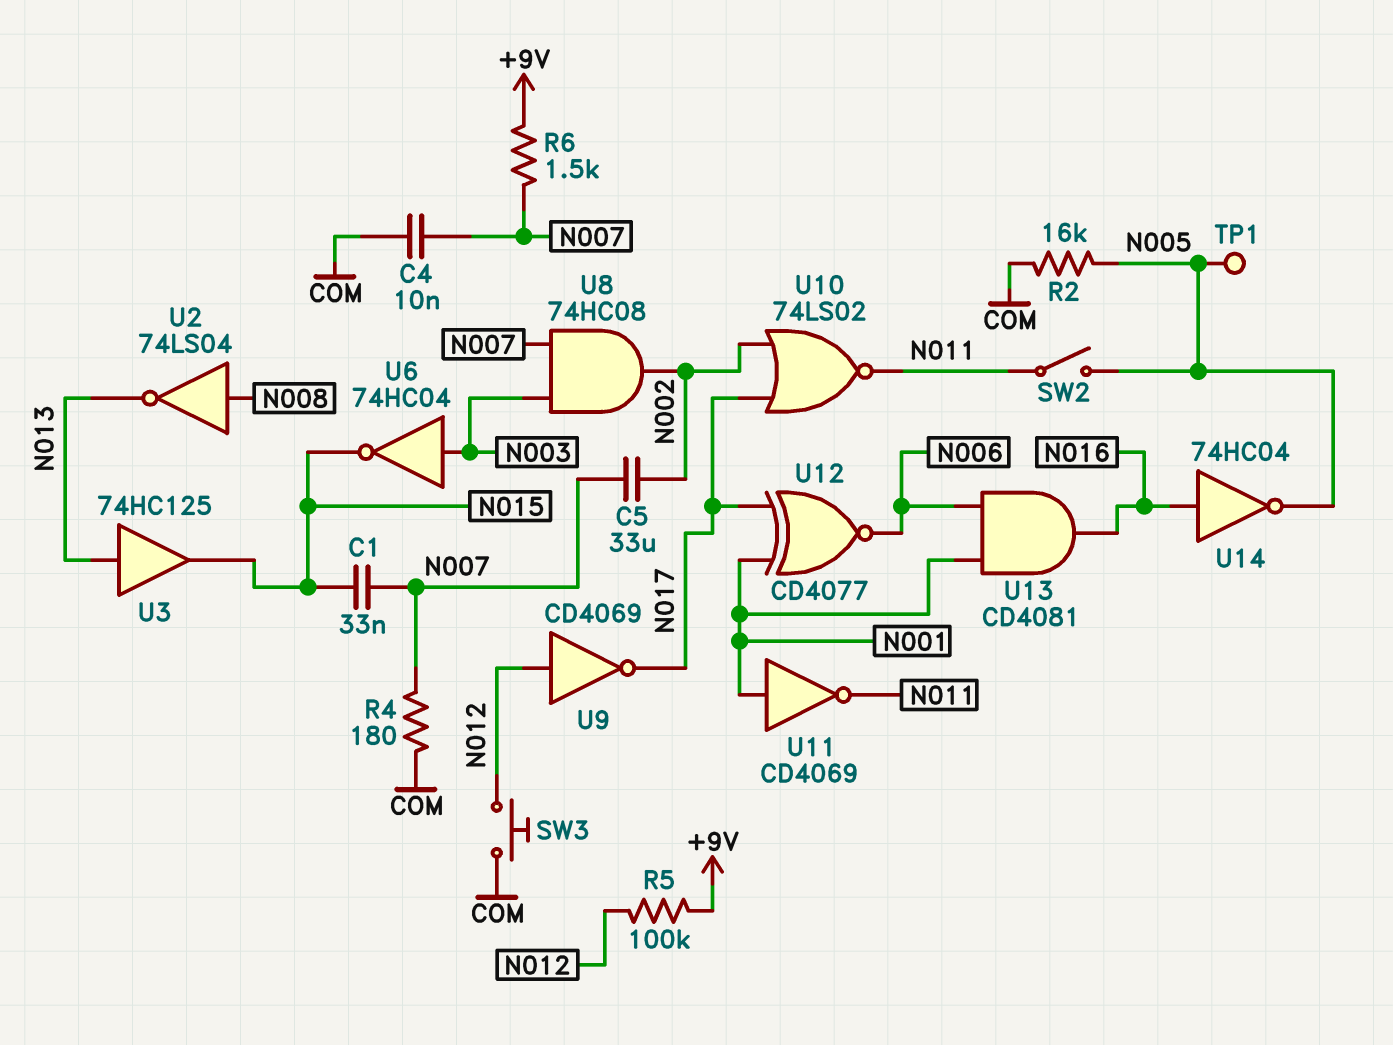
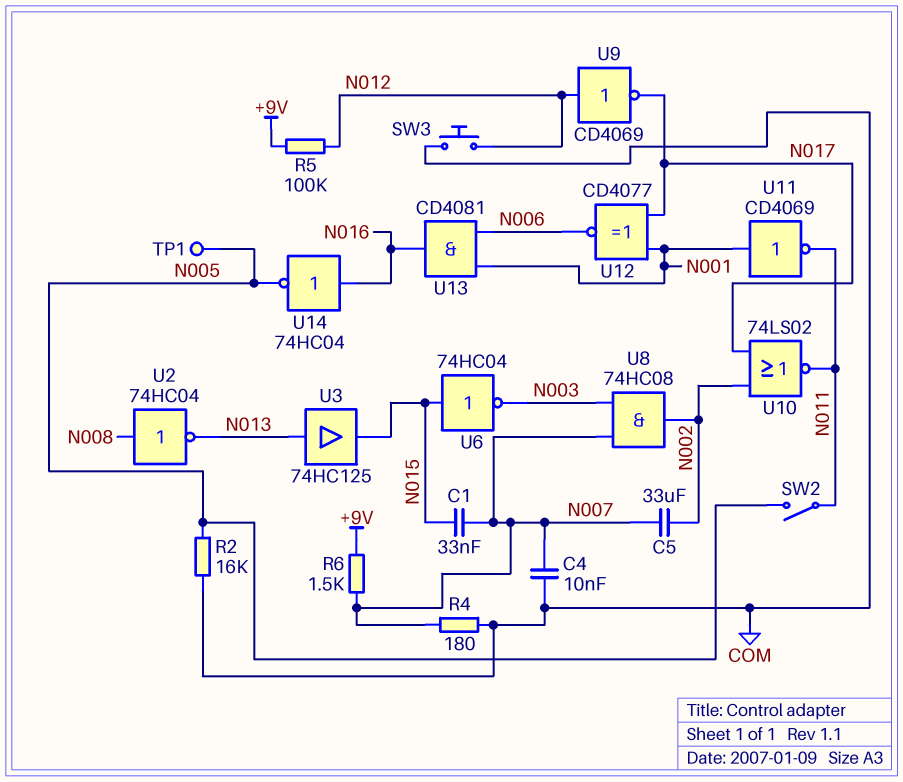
U2: NOT 74LS04 (in N008, out N013) -> NOT 74HC04 (in N008, out N013)
U6: NOT 74HC04 (in N003, out N015) -> NOT 74HC04 (in N015, out N003)

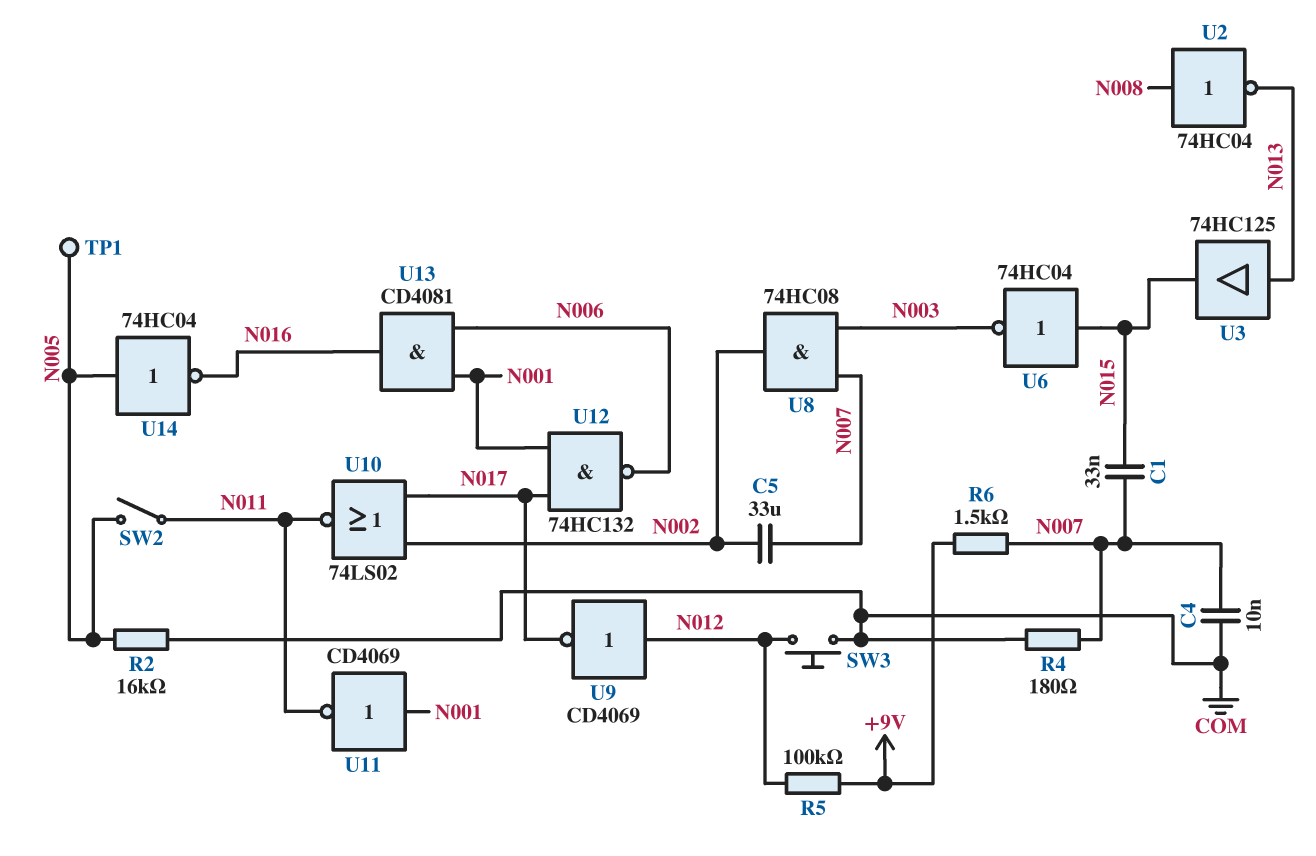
U12: XNOR CD4077 (in N001, in N017, out N006) -> NAND 74HC132 (in N001, in N017, out N006)
U14: NOT 74HC04 (in N016, out N005) -> NOT 74HC04 (in N005, out N016)

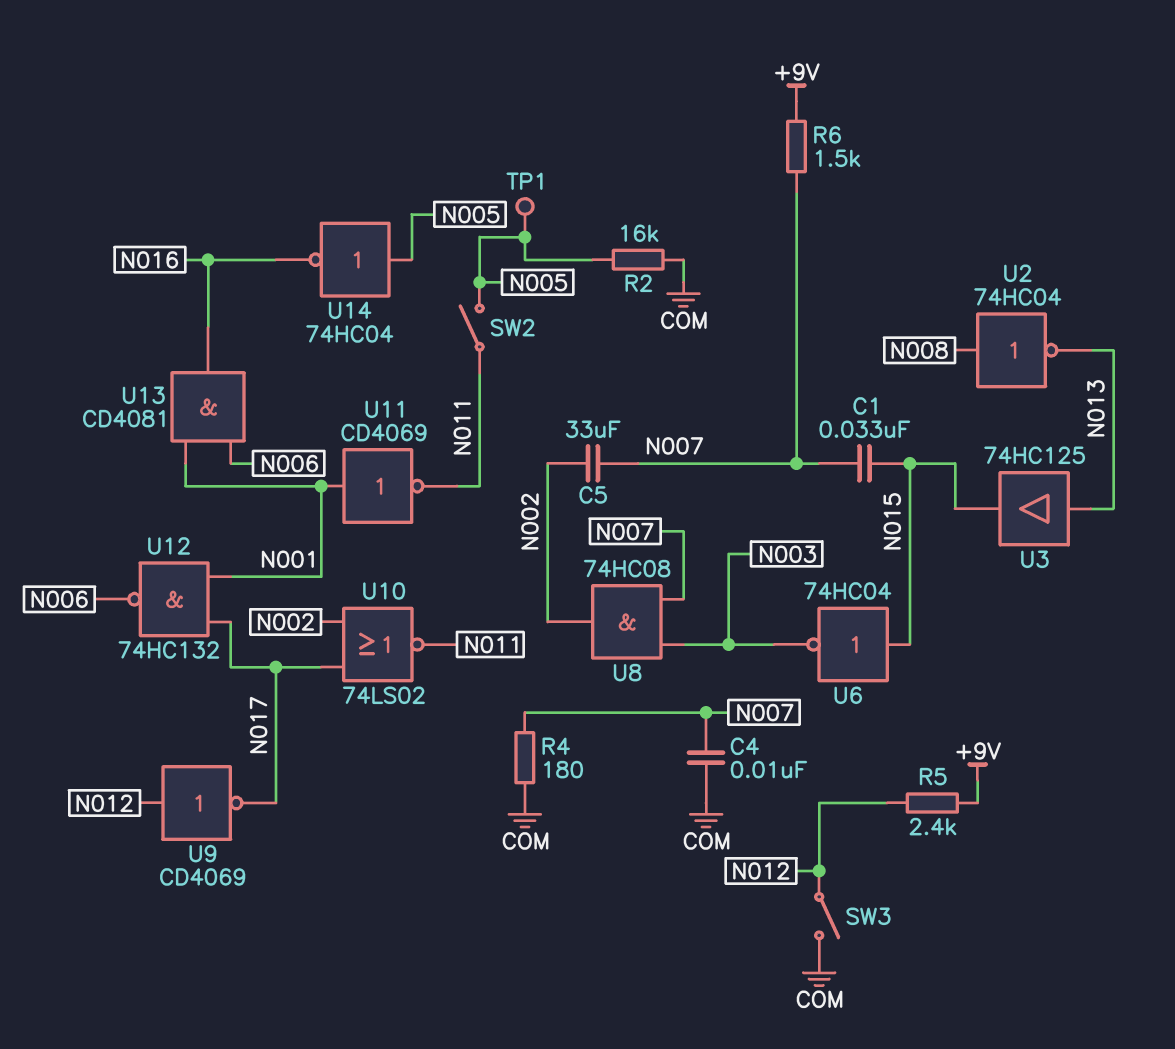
R5: 100k (+9V, N012) -> 2.4k (+9V, N012)
SW3: button (COM, N012) -> switch (COM, N012)

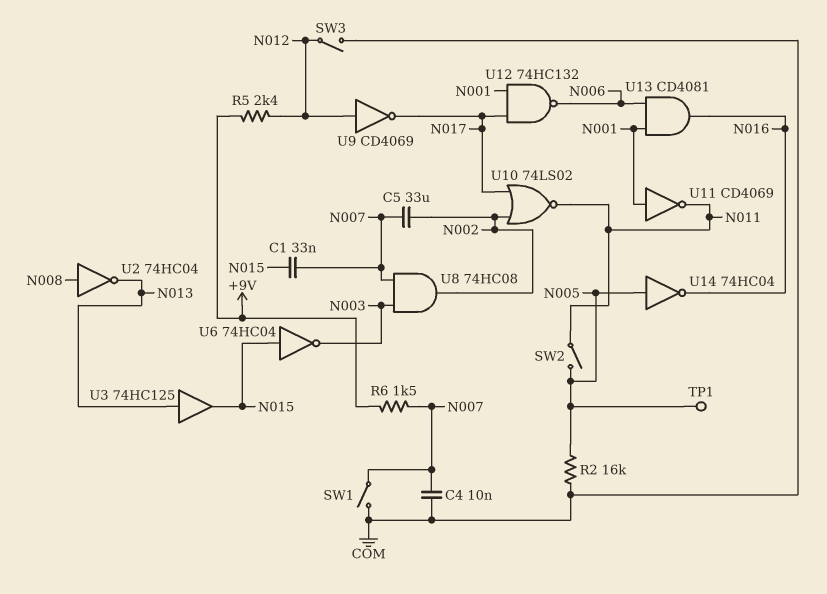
R4: 180 (COM, N007) -> none
SW1: none -> switch (COM, N007)

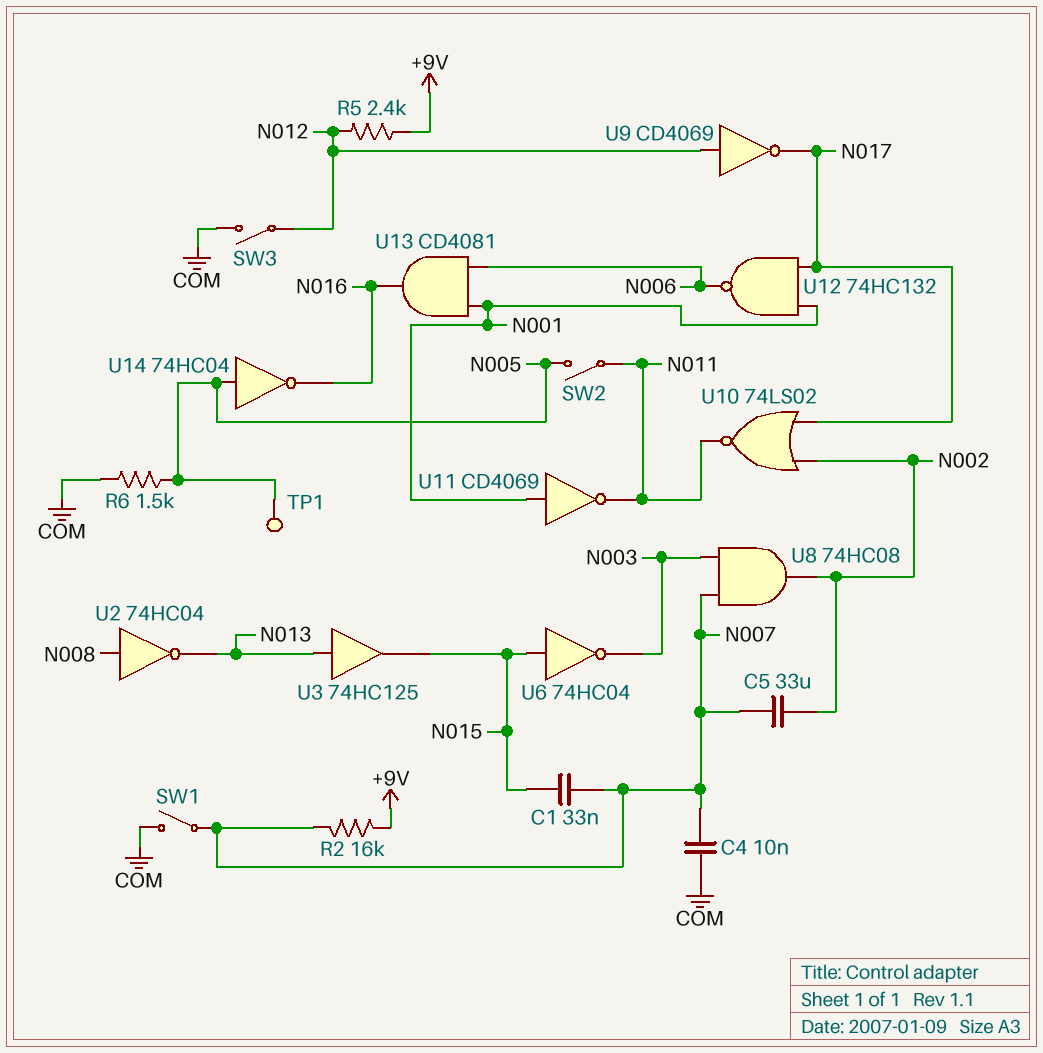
R2: 16k (COM, N005) -> 16k (+9V, N007)
R6: 1.5k (+9V, N007) -> 1.5k (COM, N005)

